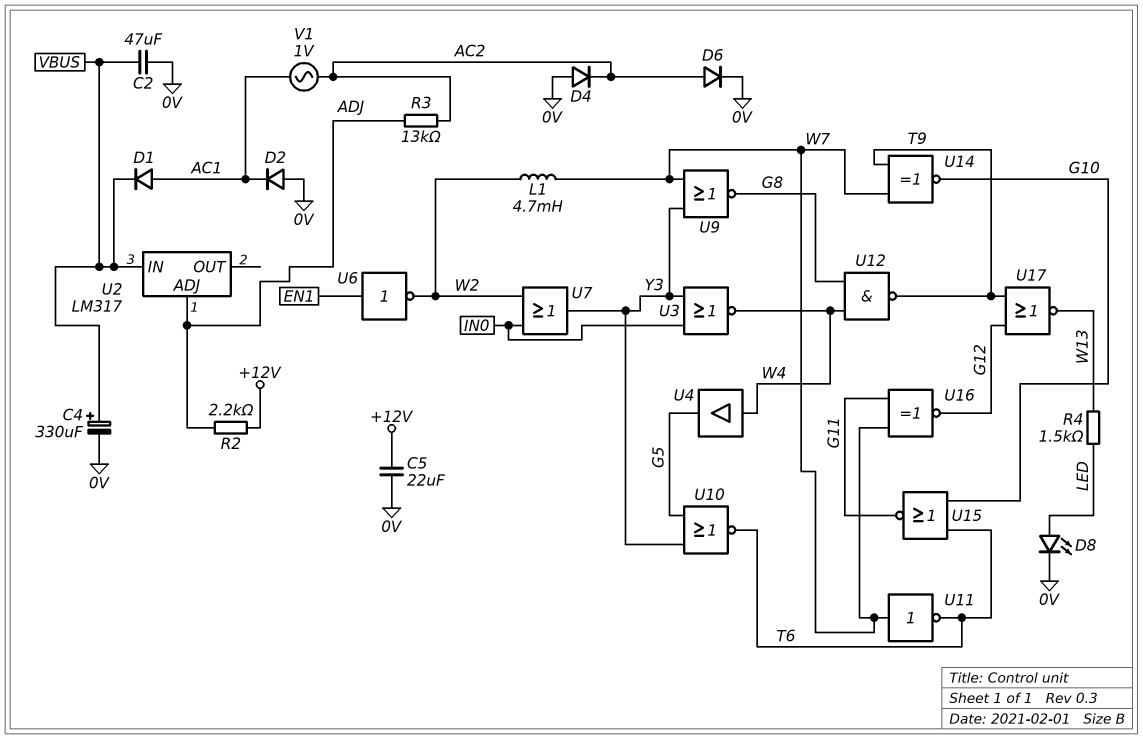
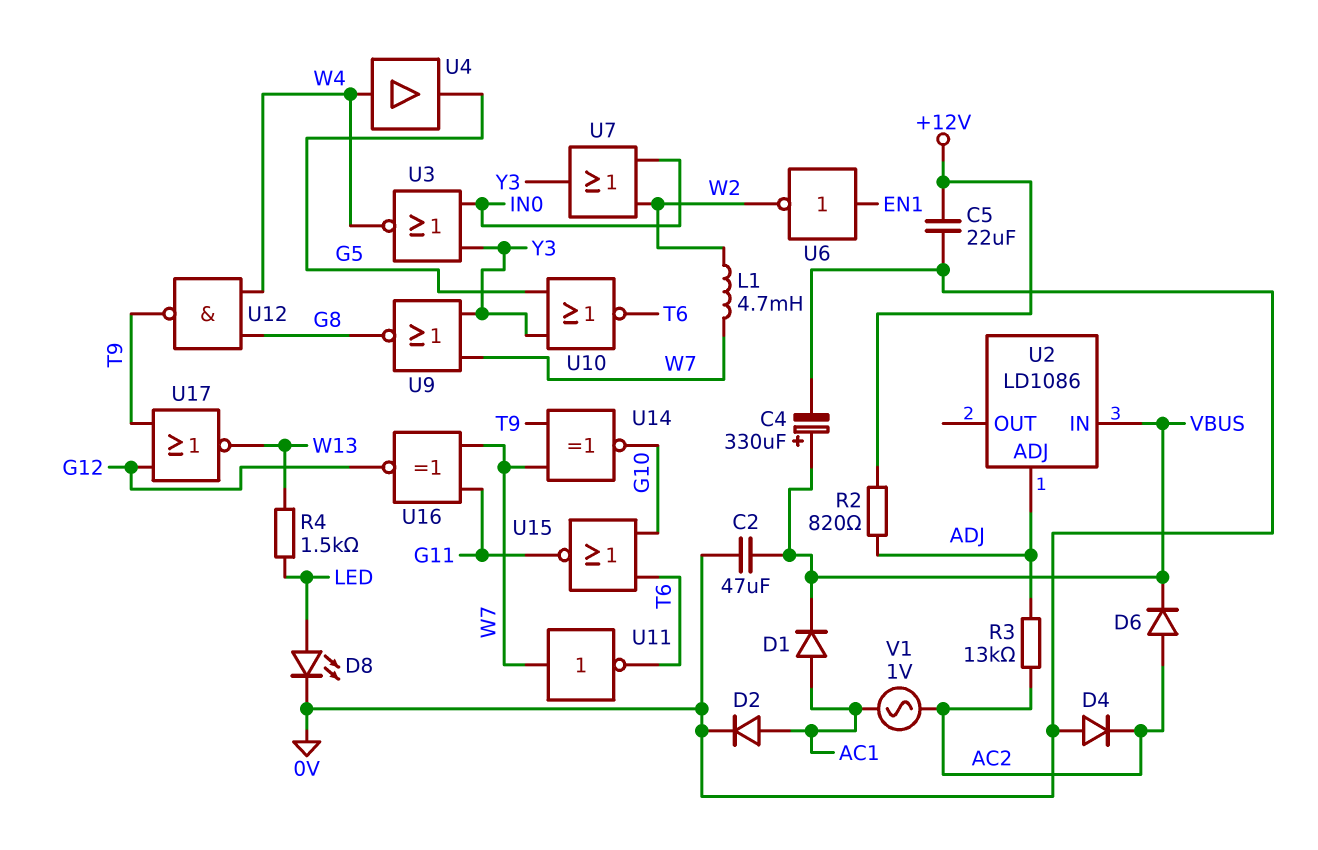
D2: diode (A 0V, K AC1) -> diode (A AC1, K 0V)
D6: diode (A AC2, K 0V) -> diode (A AC2, K VBUS)
R2: 2.2k (+12V, ADJ) -> 820 (+12V, ADJ)
U2: LM317 -> LD1086

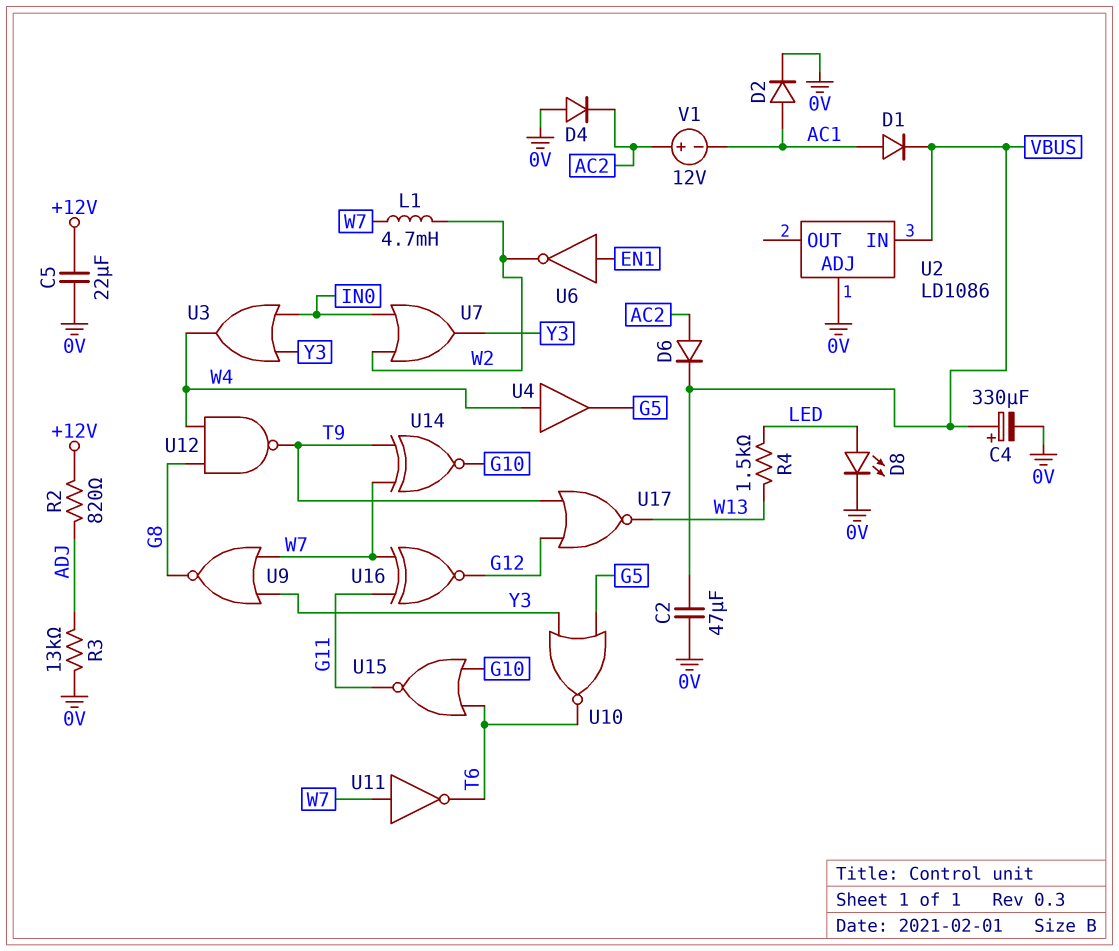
R3: 13k (AC2, ADJ) -> 13k (0V, ADJ)
U2 pin ADJ: ADJ -> 0V
U3: NOR (in IN0, in Y3, out W4) -> OR (in IN0, in Y3, out W4)
V1: AC 1V (AC1, AC2) -> 12V (plus AC2, minus AC1)

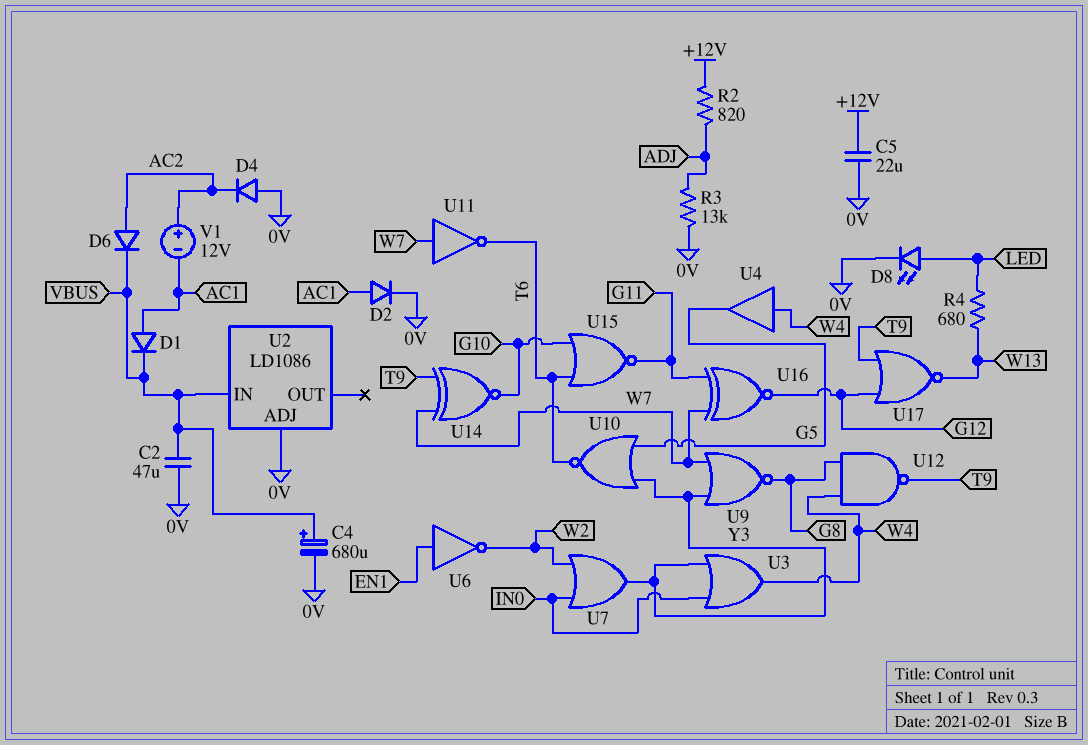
C4: 330uF (plus VBUS, minus 0V) -> 680uF (plus VBUS, minus 0V)
L1: 4.7mH (W2, W7) -> none
R4: 1.5k (LED, W13) -> 680 (LED, W13)

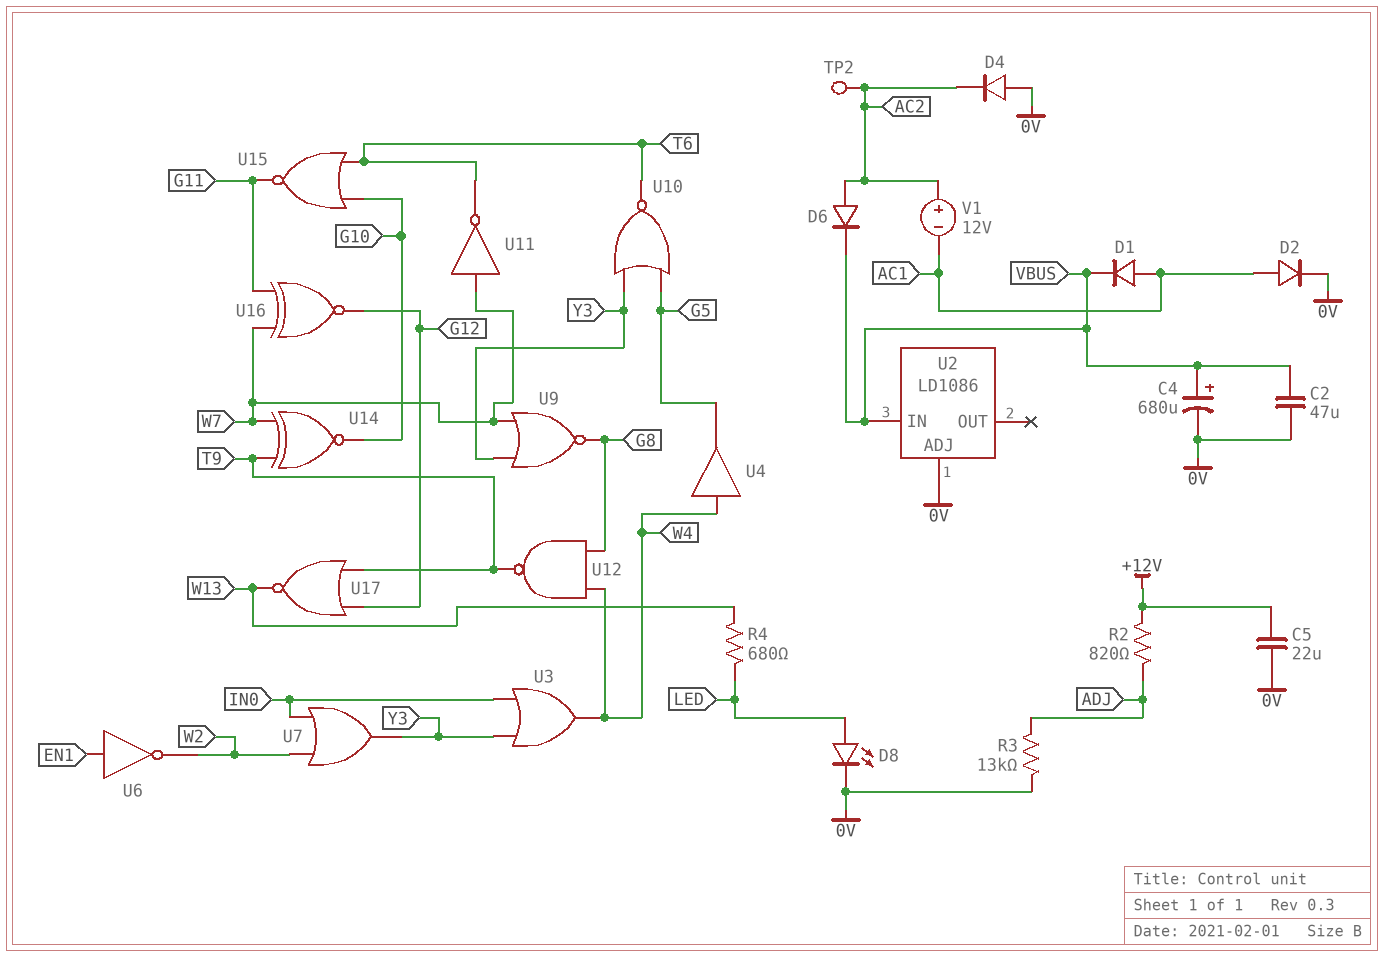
TP2: none -> test point (AC2)

